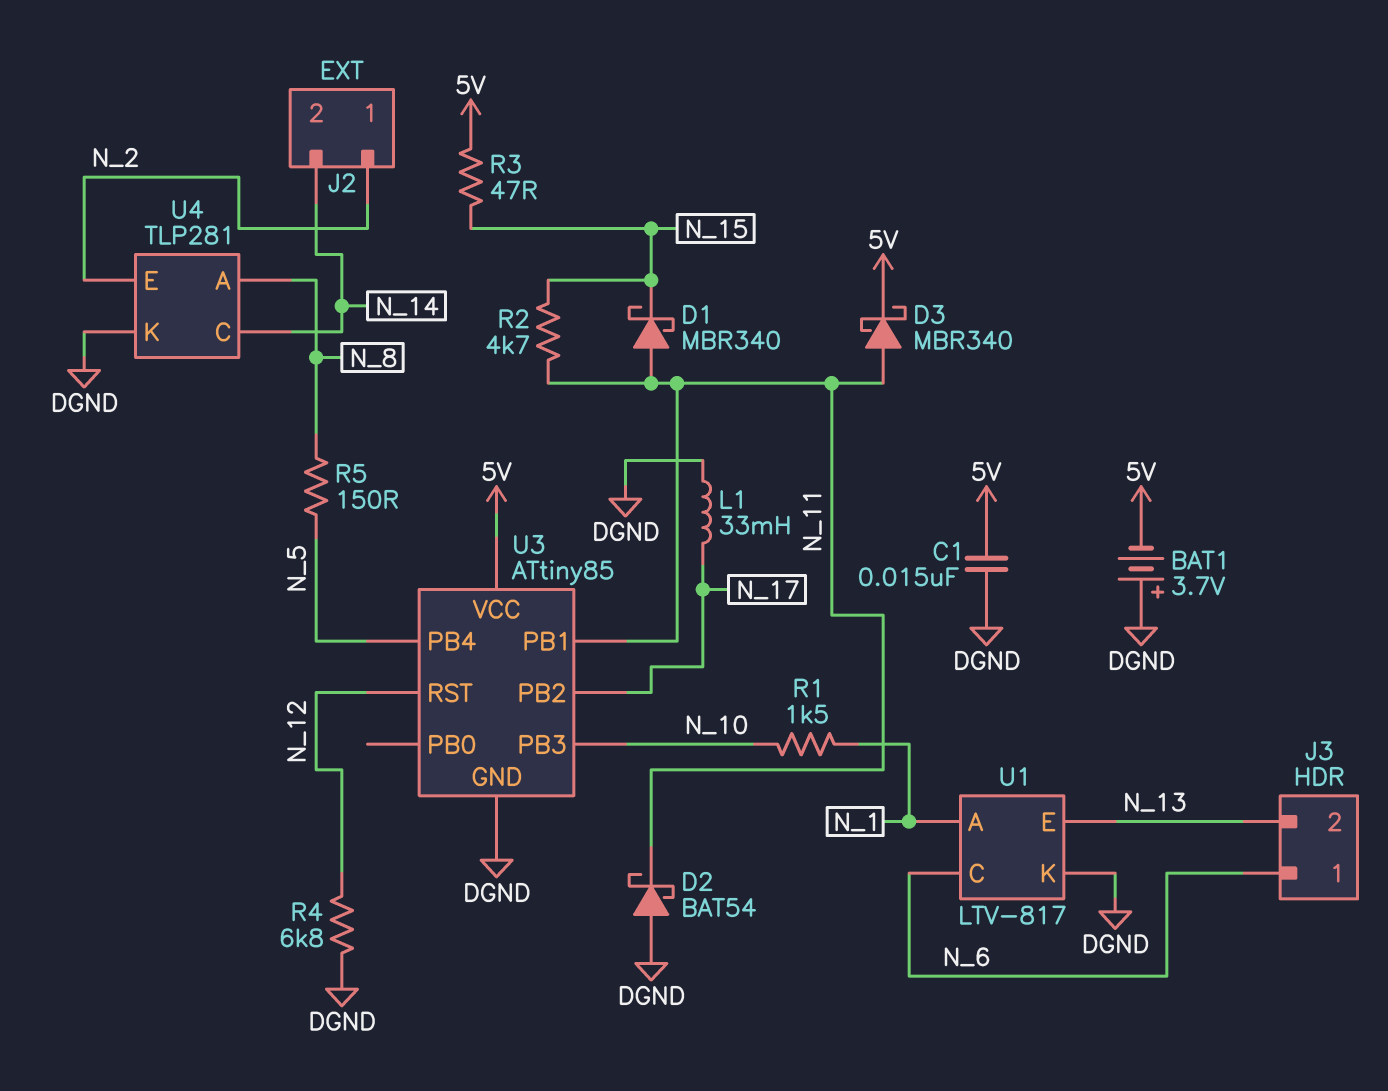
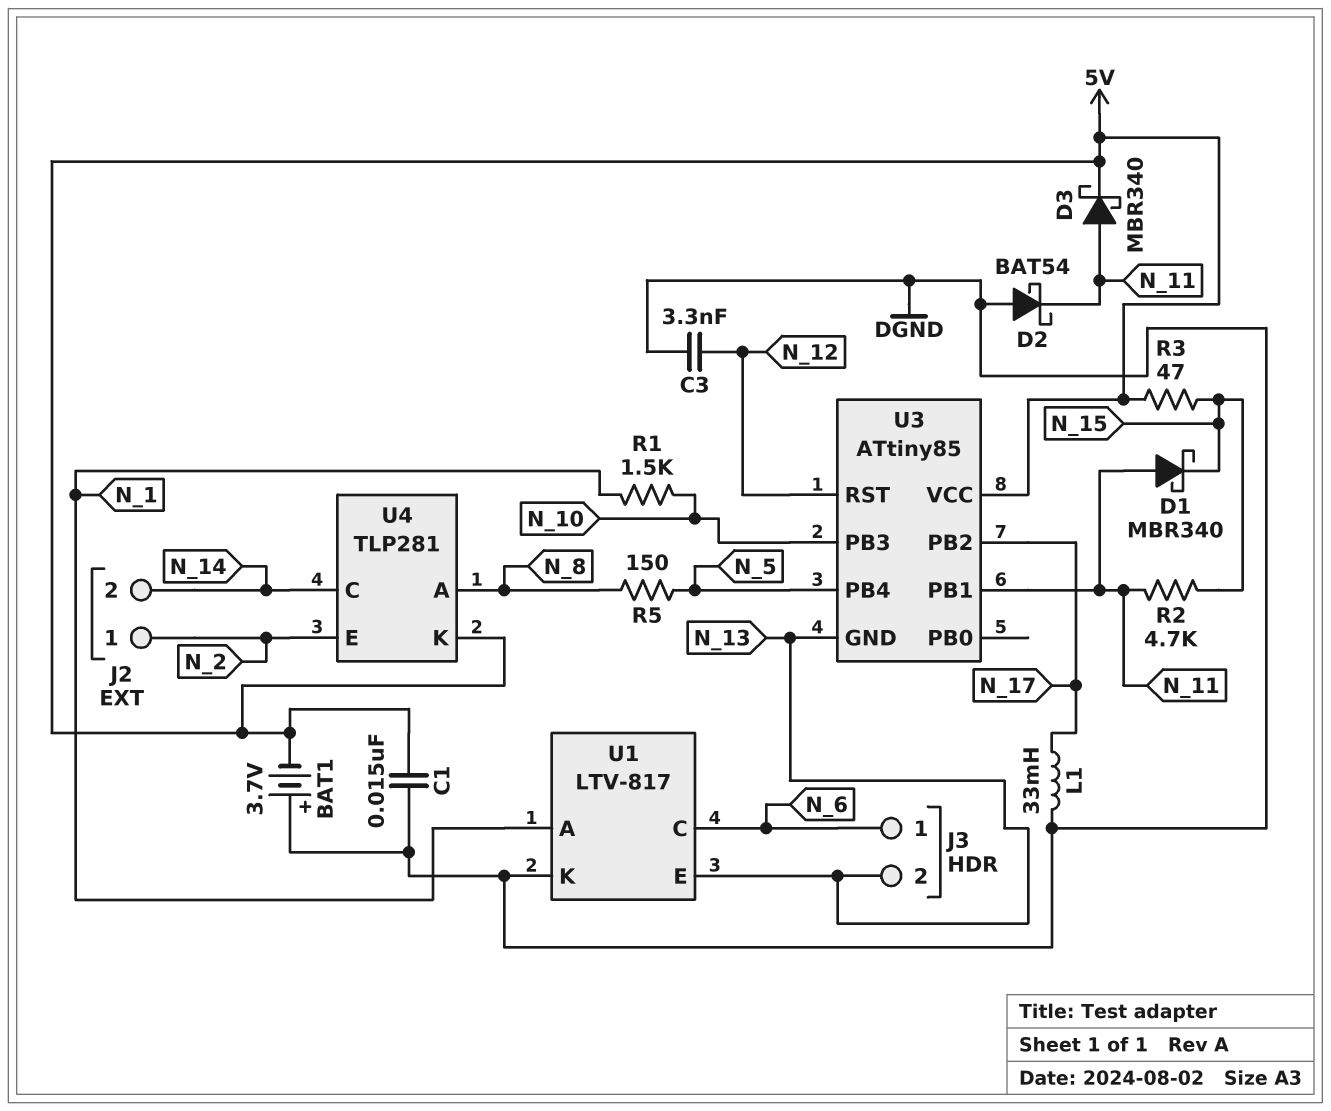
C3: none -> 3.3nF (DGND, N_12)
R4: 6.8k (DGND, N_12) -> none
U3 pin GND: DGND -> N_13
U4 pin K: DGND -> 5V

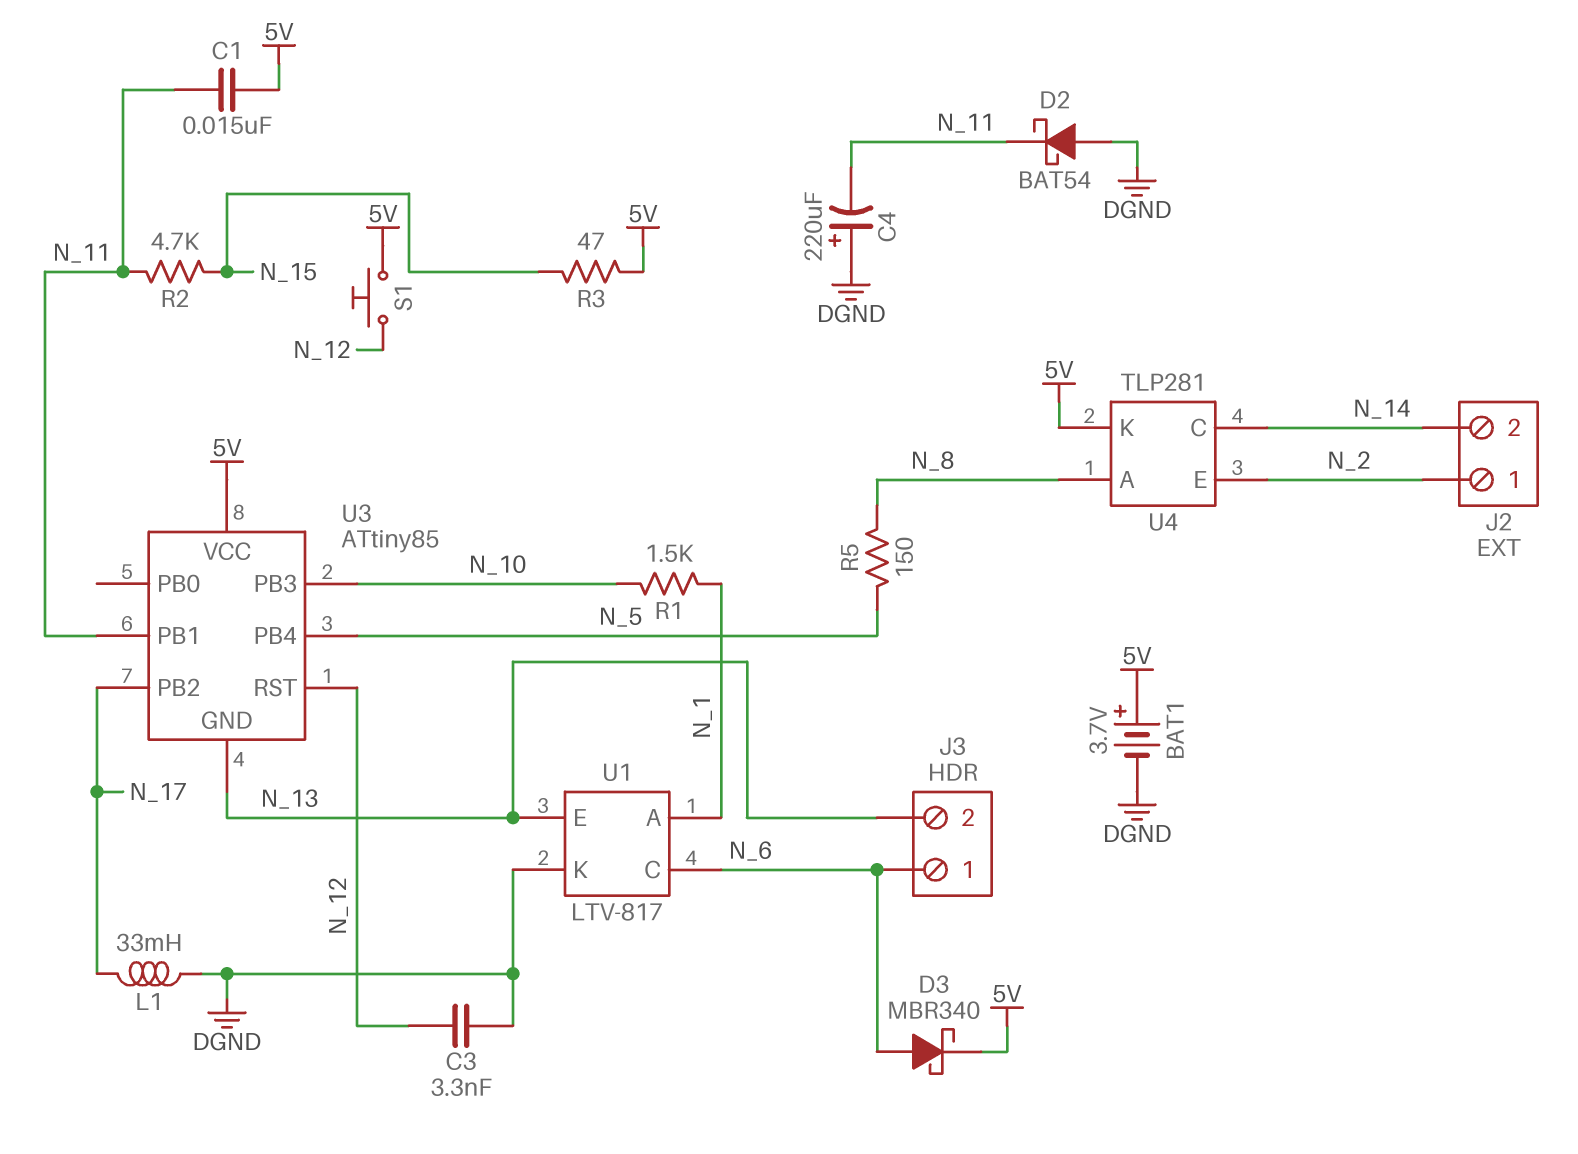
BAT1: 3.7V (plus DGND, minus 5V) -> 3.7V (plus 5V, minus DGND)
C1: 15nF (5V, DGND) -> 15nF (5V, N_11)
C4: none -> 220uF (plus DGND, minus N_11)
D1: schottky MBR340 (A N_11, K N_15) -> none
D3: schottky MBR340 (A N_11, K 5V) -> schottky MBR340 (A N_6, K 5V)
S1: none -> button (5V, N_12)

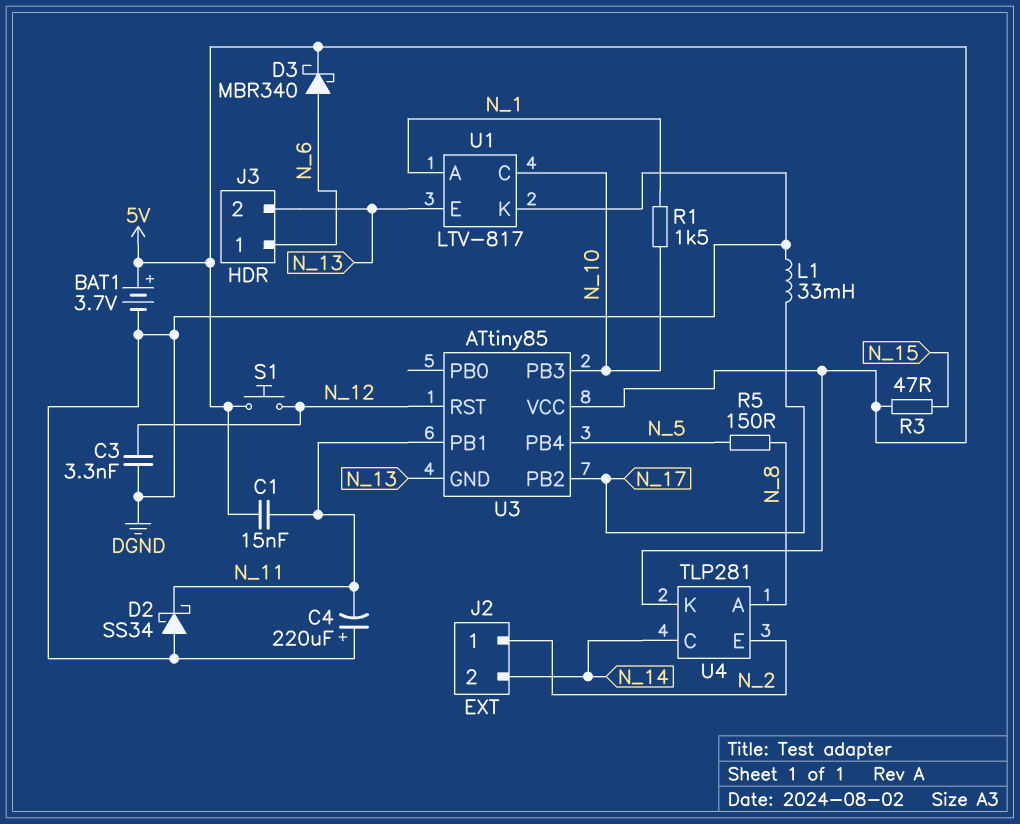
D2: schottky BAT54 (A DGND, K N_11) -> schottky SS34 (A DGND, K N_11)
R2: 4.7k (N_11, N_15) -> none
U1 pin C: N_6 -> N_10

